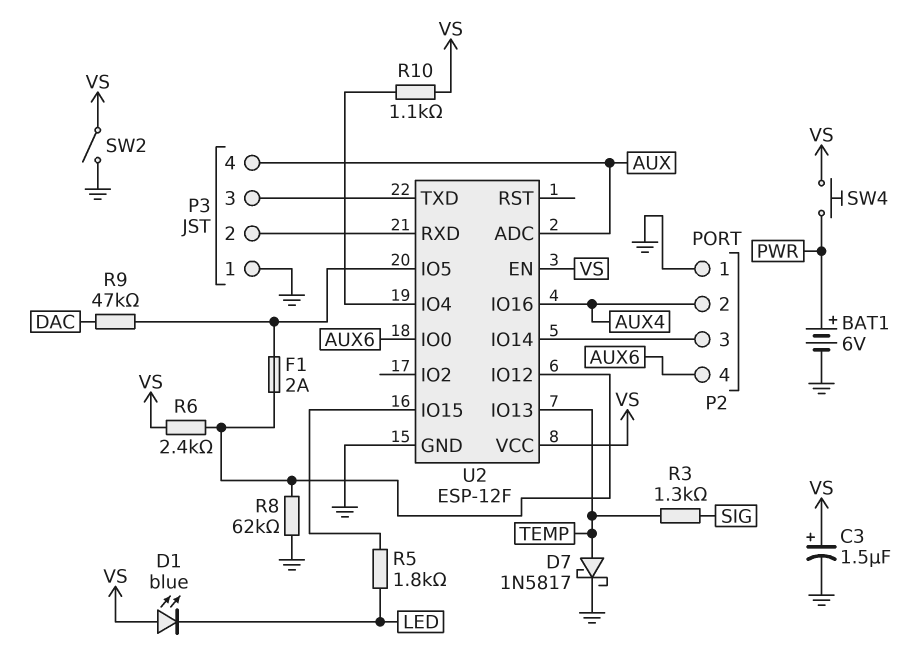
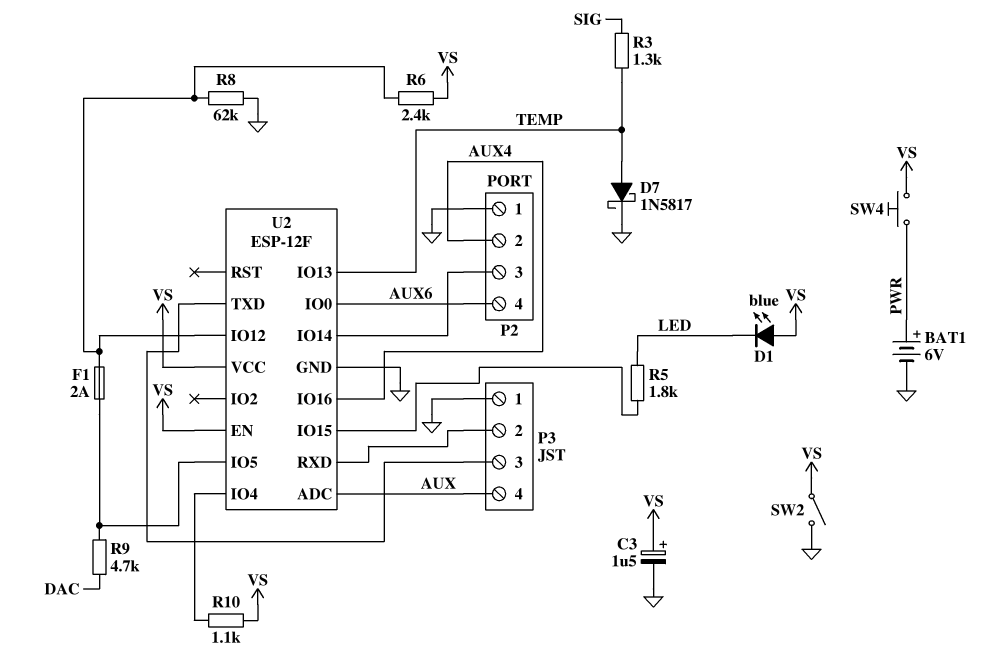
R9: 47k (DAC, U2/IO5) -> 4.7k (DAC, U2/IO5)

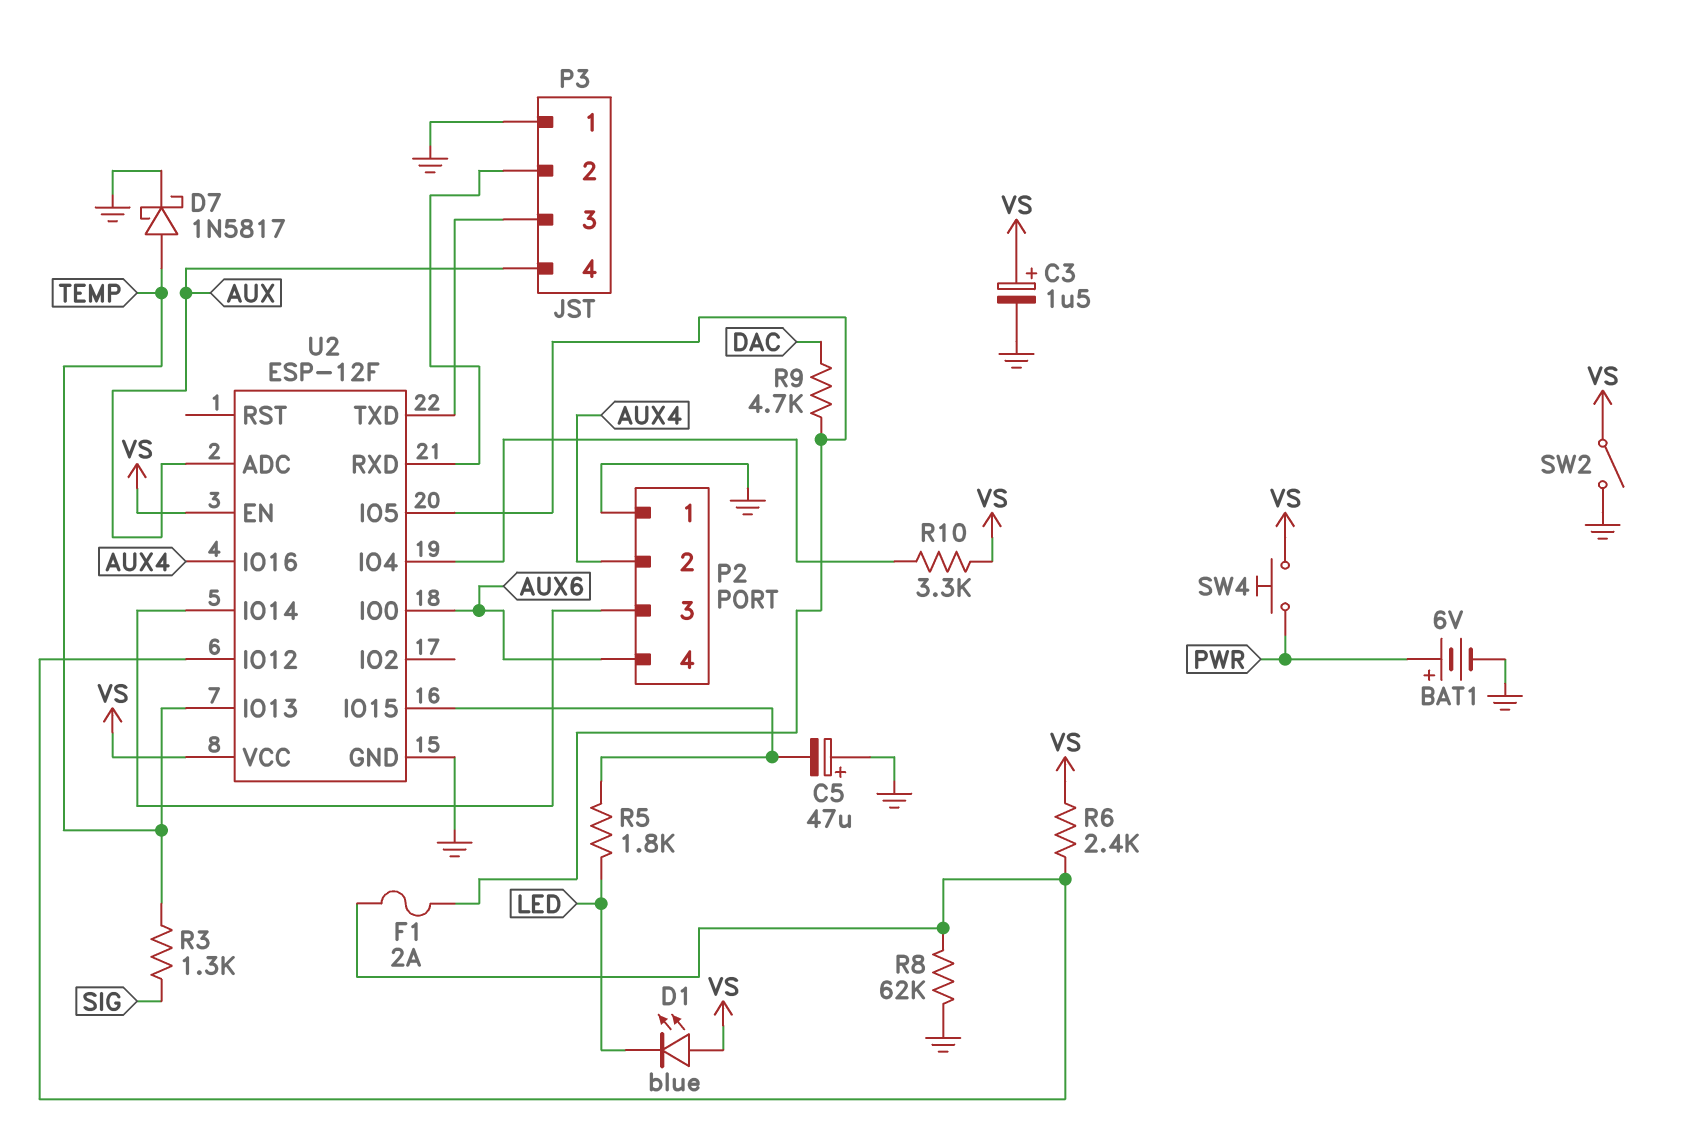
C5: none -> 47uF (plus GND, minus U2/IO15)
R10: 1.1k (U2/IO4, VS) -> 3.3k (U2/IO4, VS)

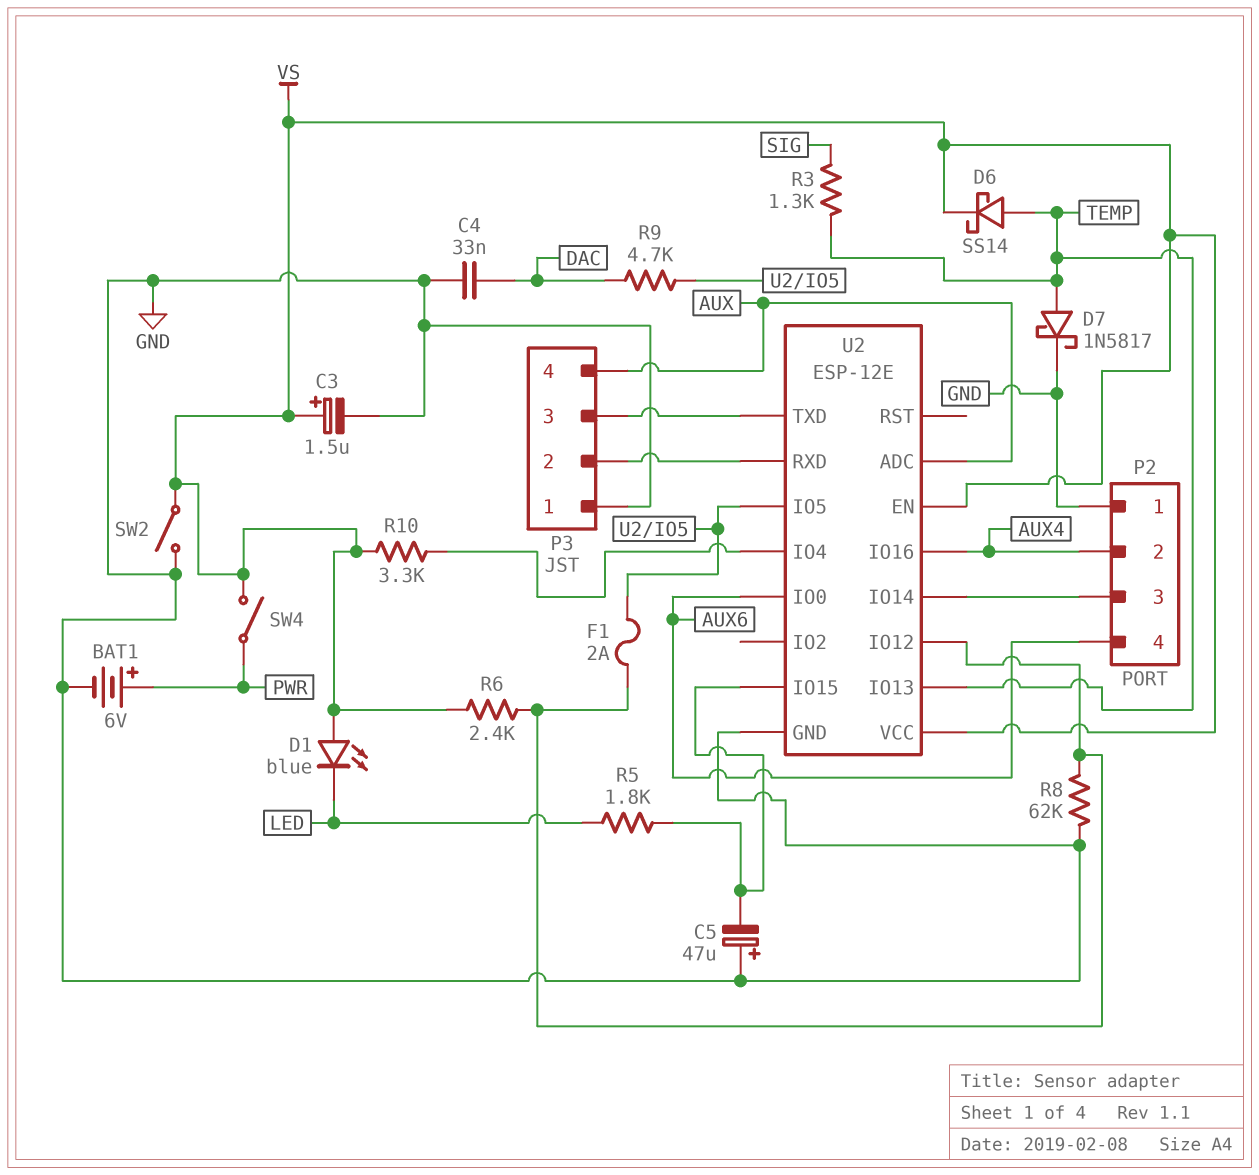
C4: none -> 33nF (DAC, GND)
D6: none -> schottky SS14 (A TEMP, K VS)
SW4: button (PWR, VS) -> switch (PWR, VS)
U2: ESP-12F -> ESP-12E

